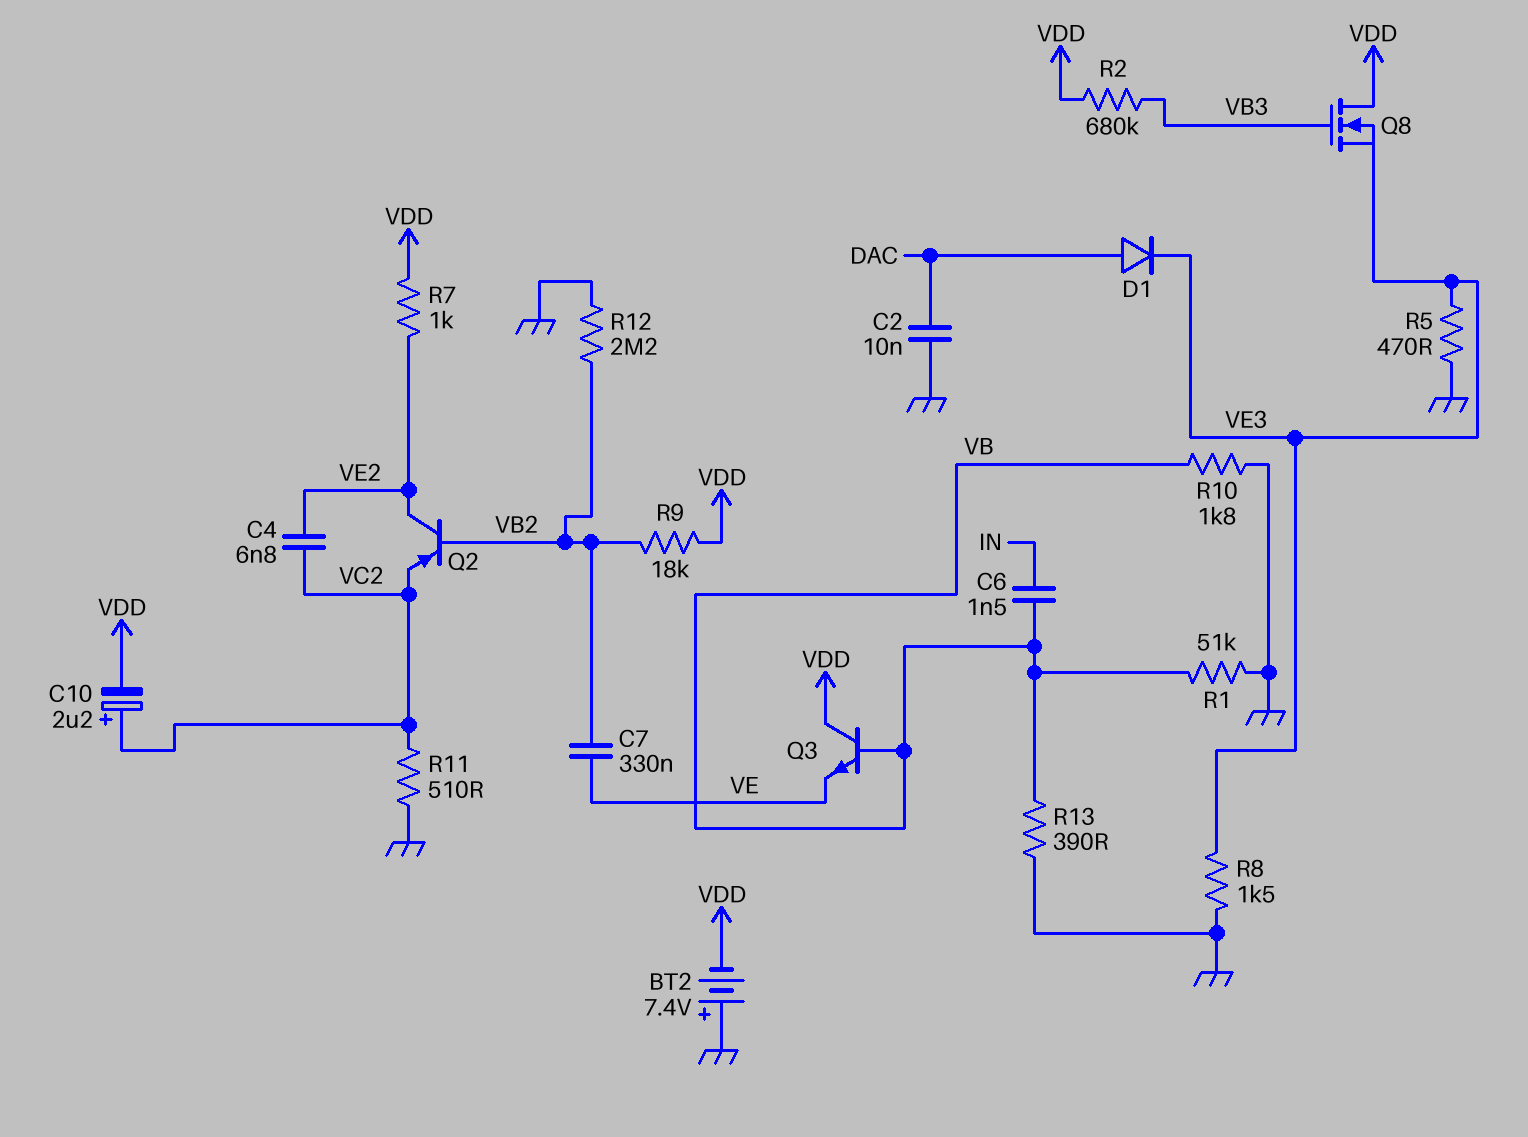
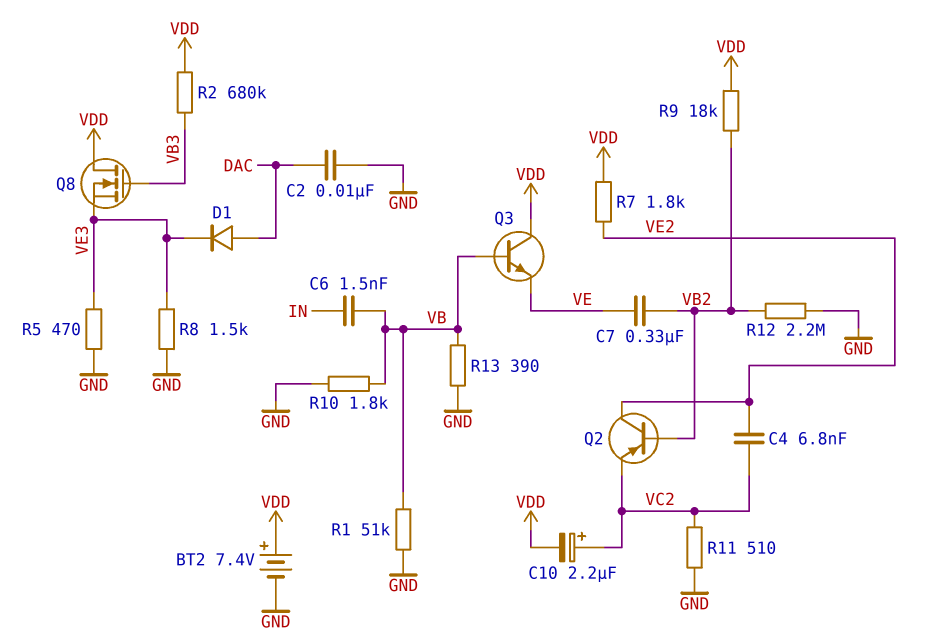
BT2: 7.4V (plus GND, minus VDD) -> 7.4V (plus VDD, minus GND)
R7: 1k (VDD, VE2) -> 1.8k (VDD, VE2)

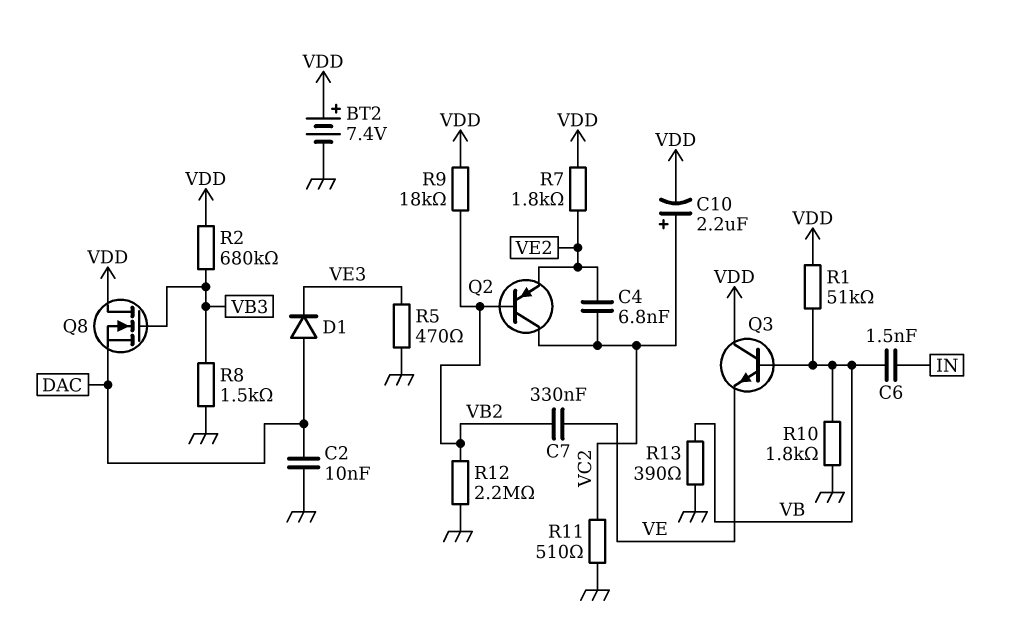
Q2: PNP (B VB2, C VE2, E VC2) -> PNP (B VB2, C VC2, E VE2)
Q8: NMOS (G VB3, D VDD, S VE3) -> NMOS (G VB3, D VDD, S DAC)
R1: 51k (GND, VB) -> 51k (VB, VDD)
R8: 1.5k (GND, VE3) -> 1.5k (GND, VB3)

